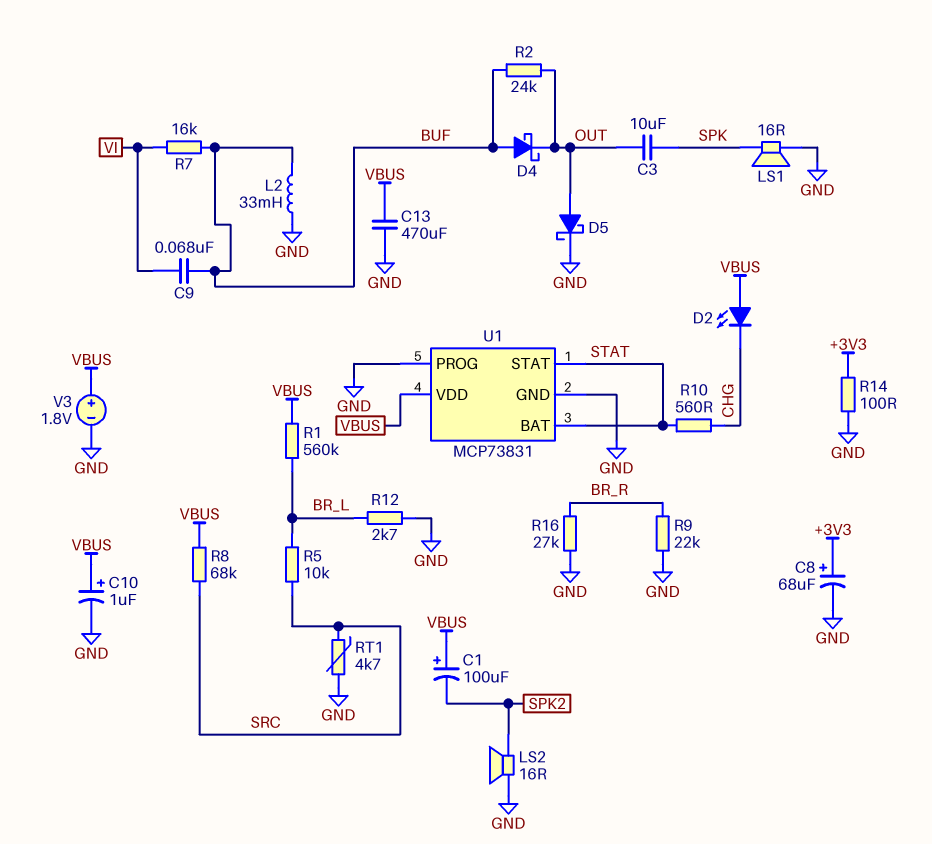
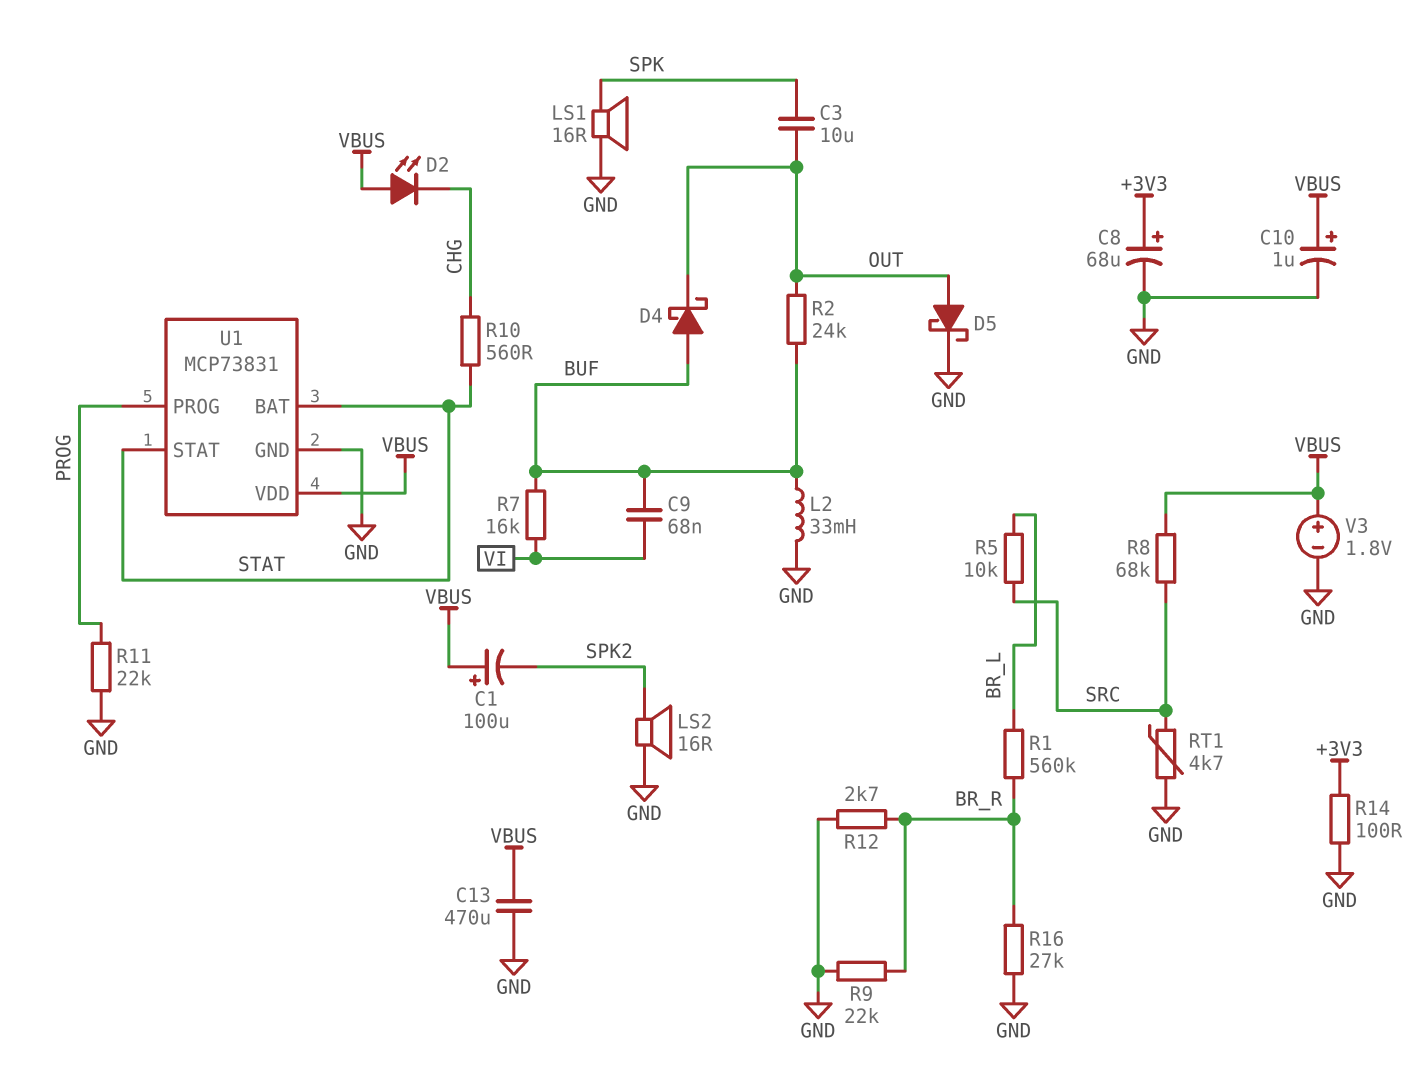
R1: 560k (BR_L, VBUS) -> 560k (BR_L, BR_R)
R11: none -> 22k (GND, PROG)
R12: 2.7k (BR_L, GND) -> 2.7k (BR_R, GND)
U1 pin PROG: GND -> PROG

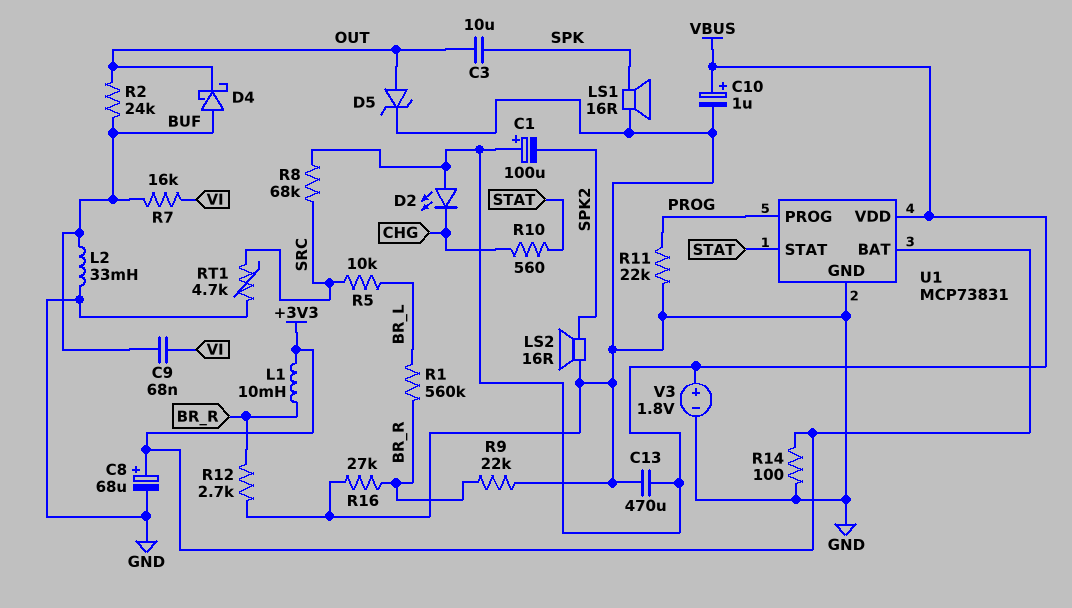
D5: schottky (A OUT, K GND) -> zener (A OUT, K GND)
L1: none -> 10mH (+3V3, BR_R)
U1 pin BAT: STAT -> +3V3

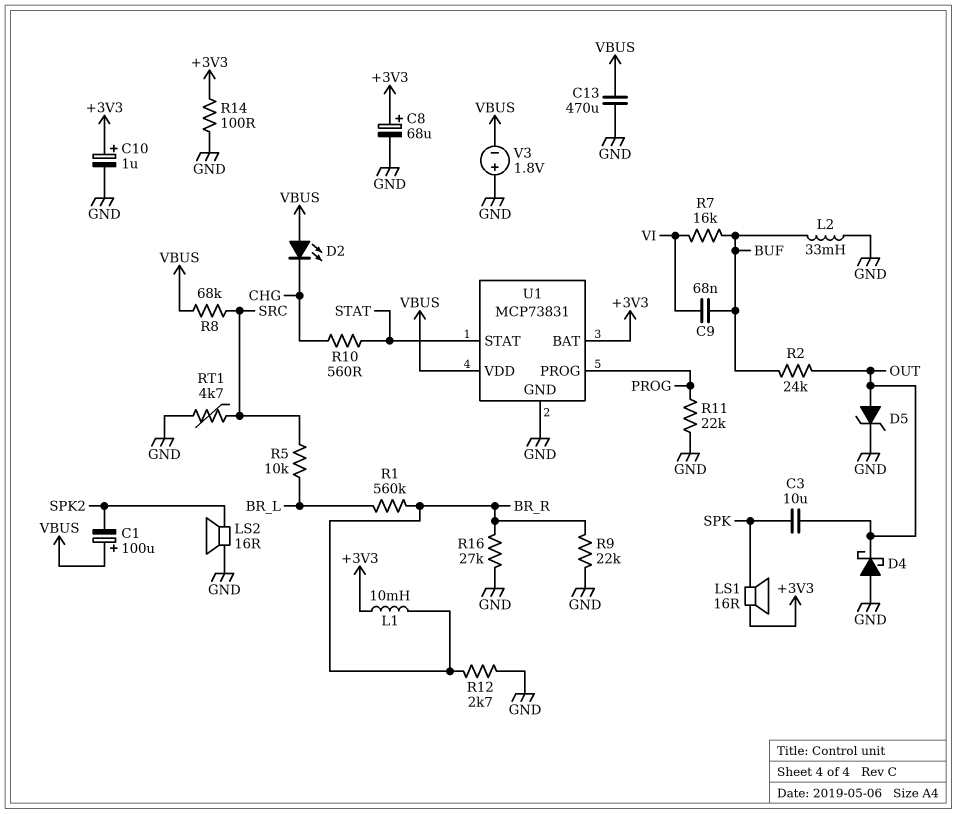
C10: 1uF (plus VBUS, minus GND) -> 1uF (plus +3V3, minus GND)
D4: schottky (A BUF, K OUT) -> schottky (A GND, K OUT)
LS1: speaker 16R (GND, SPK) -> speaker 16R (+3V3, SPK)
V3: 1.8V (plus VBUS, minus GND) -> 1.8V (plus GND, minus VBUS)

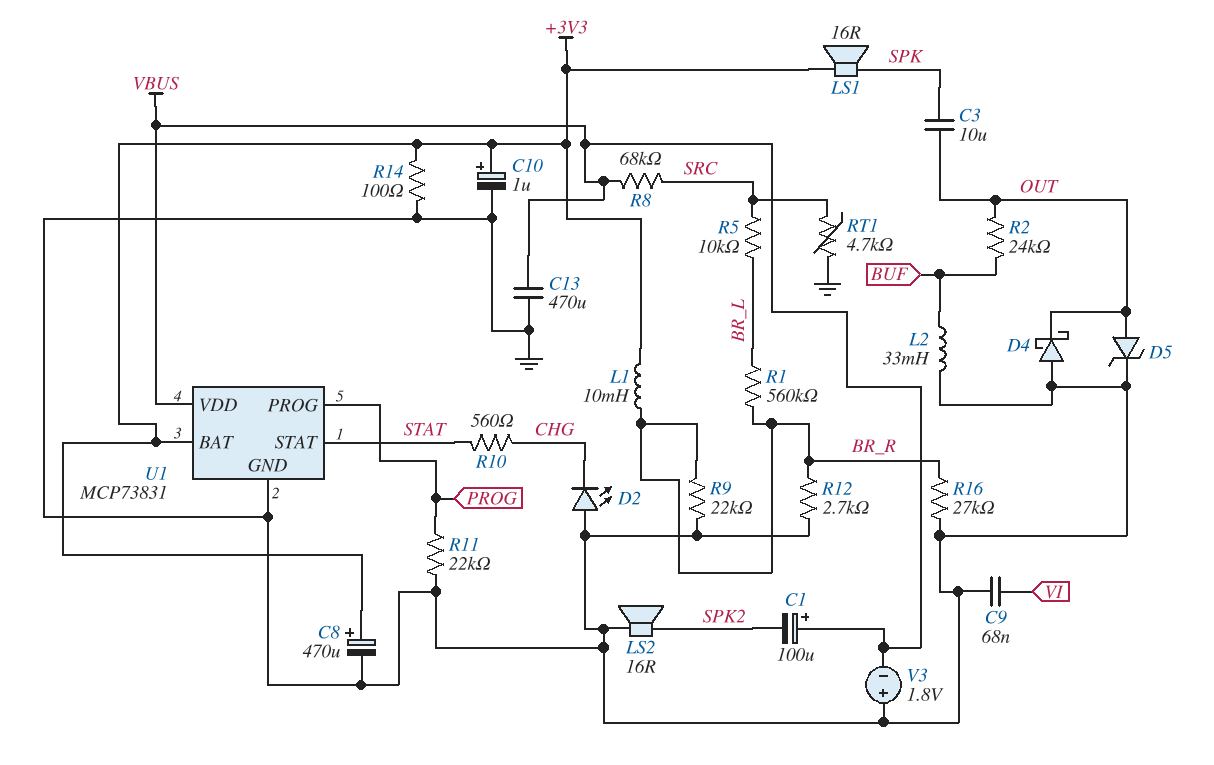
C8: 68uF (plus +3V3, minus GND) -> 470uF (plus +3V3, minus GND)
C9: 68nF (BUF, VI) -> 68nF (GND, VI)
D2: LED (A VBUS, K CHG) -> LED (A GND, K CHG)
R7: 16k (BUF, VI) -> none

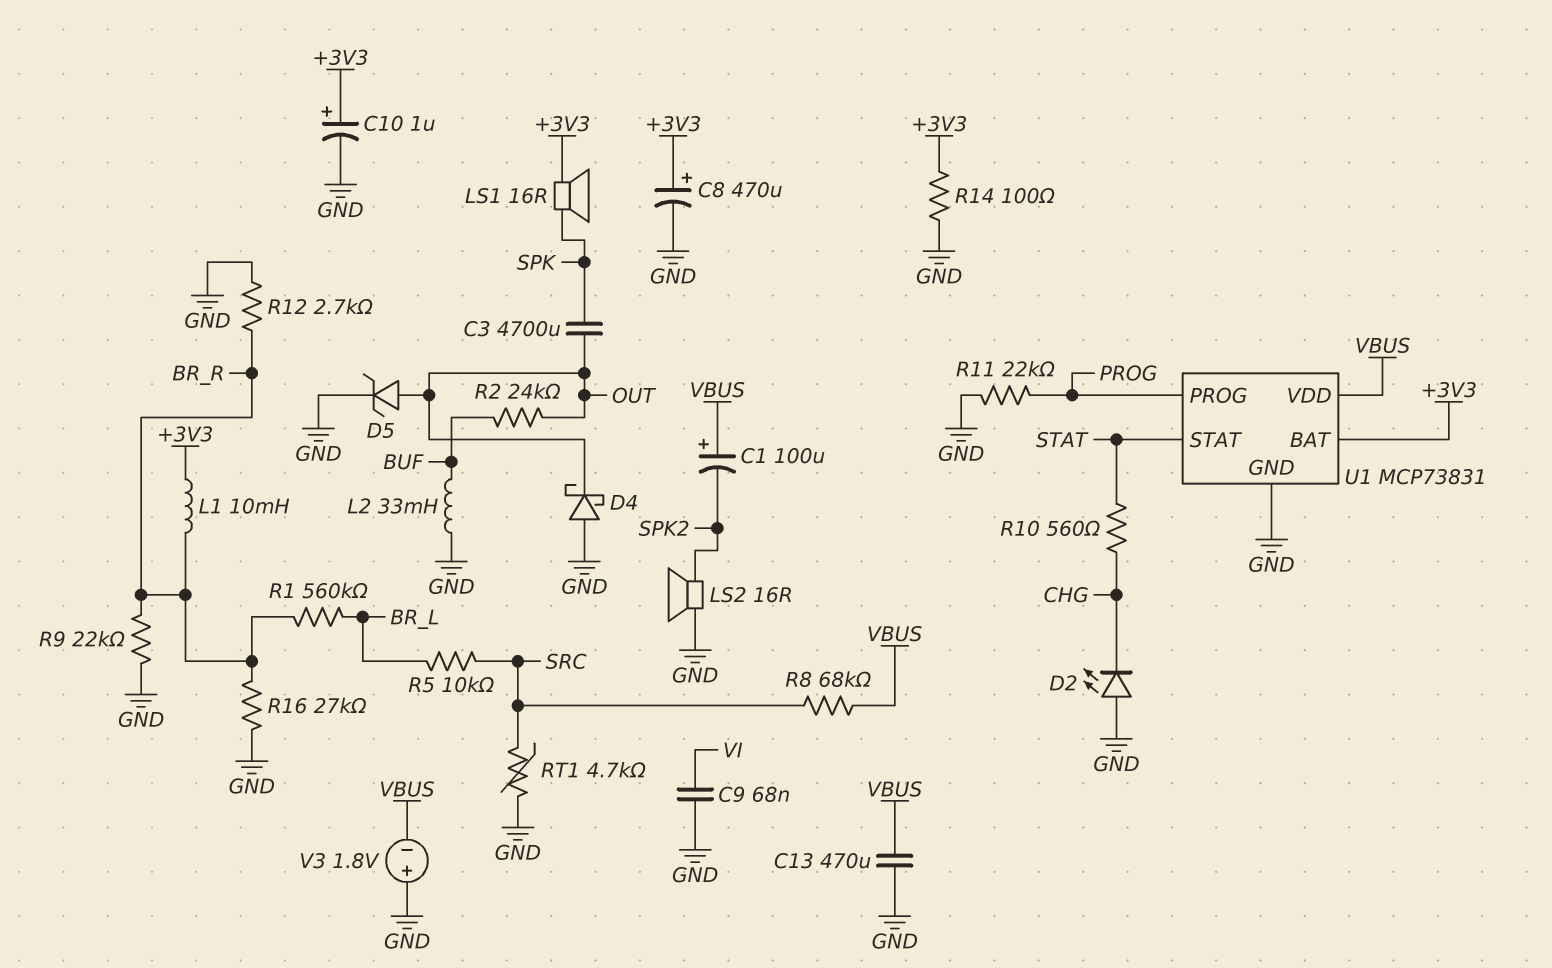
C3: 10uF (OUT, SPK) -> 4700uF (OUT, SPK)

